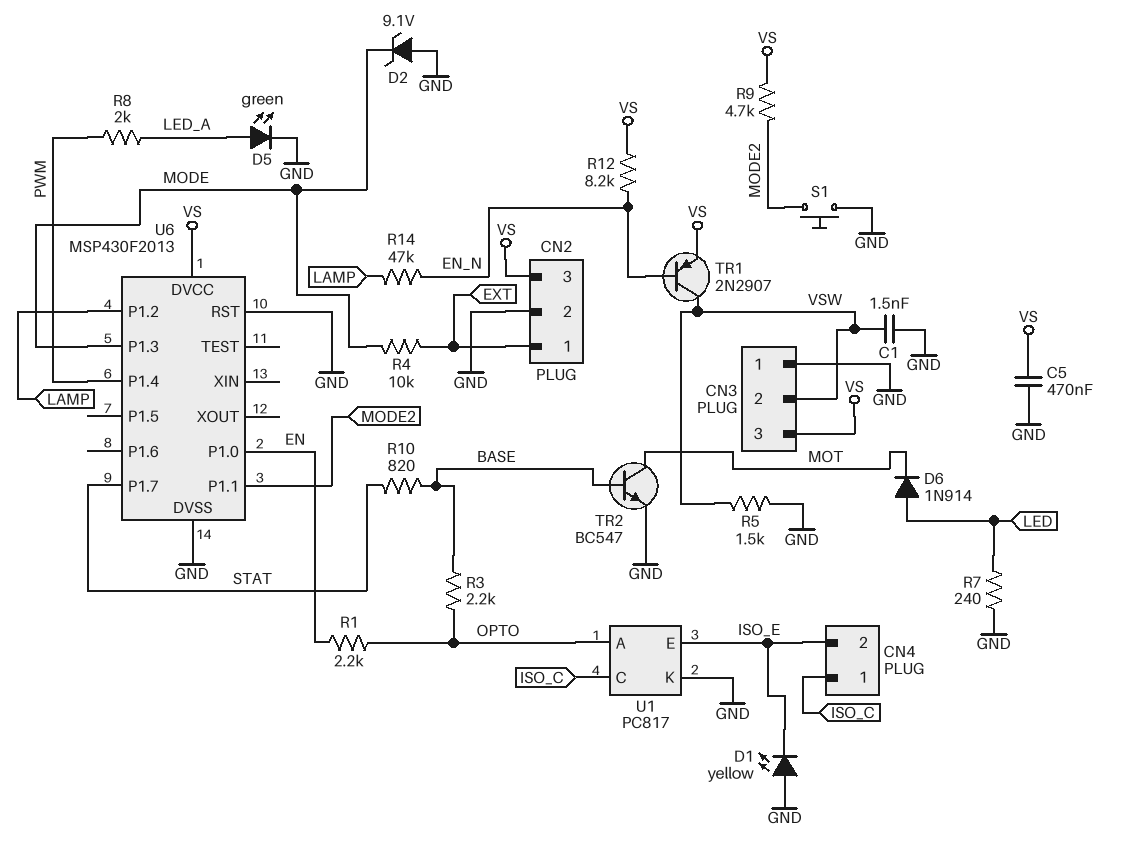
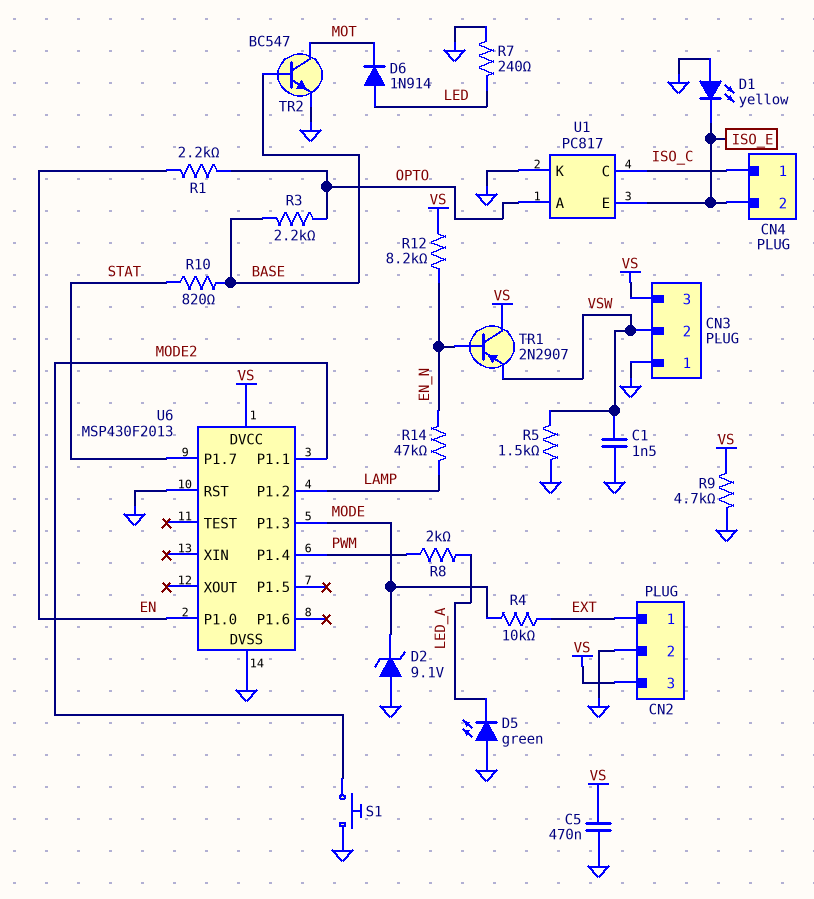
D5: LED green (A LED_A, K GND) -> LED green (A GND, K LED_A)
R9: 4.7k (MODE2, VS) -> 4.7k (GND, VS)
TR1: PNP 2N2907 (B EN_N, C VSW, E VS) -> PNP 2N2907 (B EN_N, C VS, E VSW)

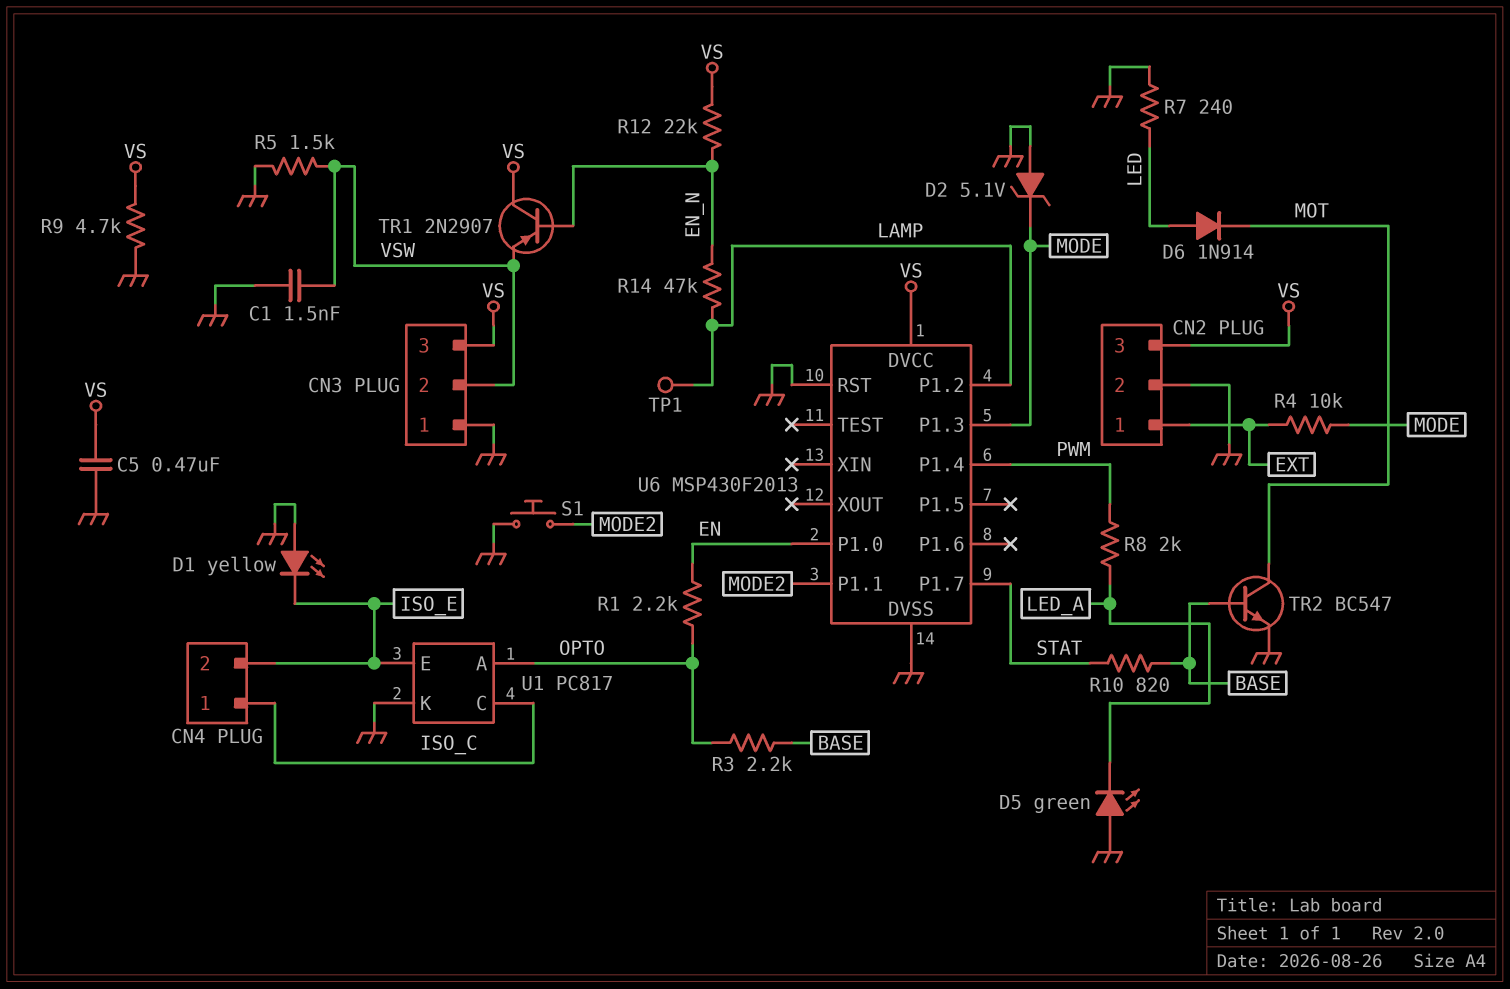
D2: zener 9.1V (A GND, K MODE) -> zener 5.1V (A GND, K MODE)
R12: 8.2k (EN_N, VS) -> 22k (EN_N, VS)
TP1: none -> test point (LAMP)

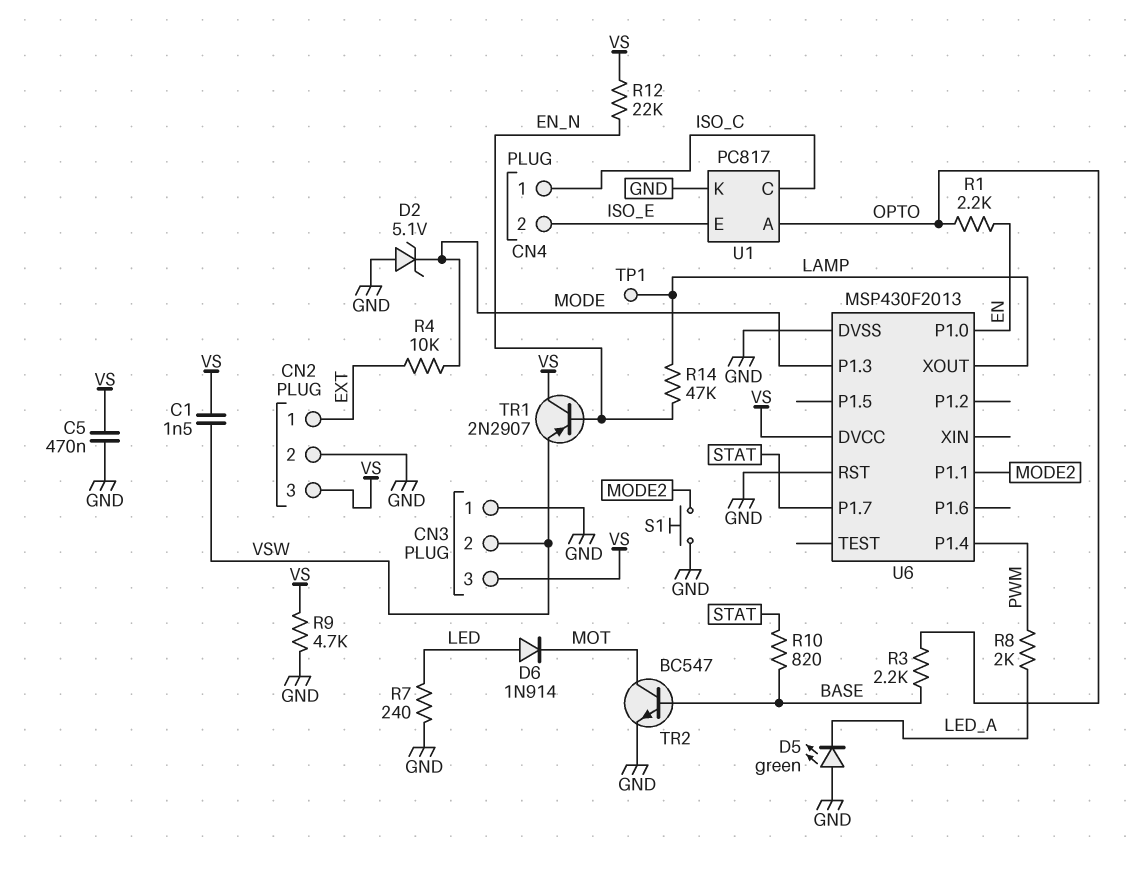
C1: 1.5nF (GND, VSW) -> 1.5nF (VS, VSW)
D1: LED yellow (A GND, K ISO_E) -> none
R5: 1.5k (GND, VSW) -> none
U6 pin P1.2: LAMP -> none
U6 pin XOUT: none -> LAMP

